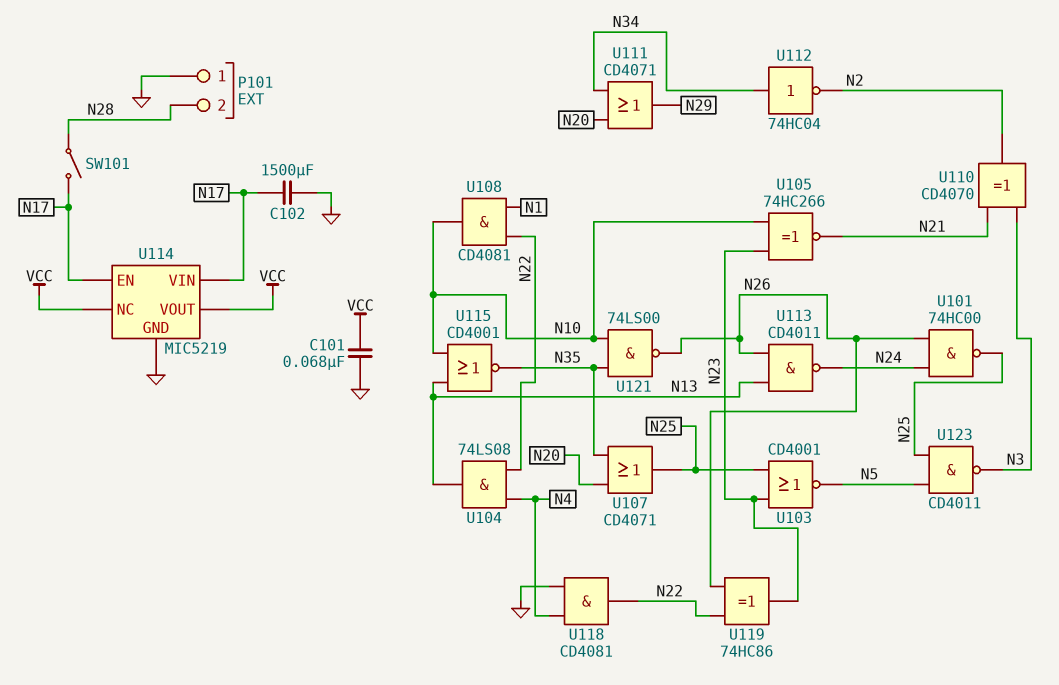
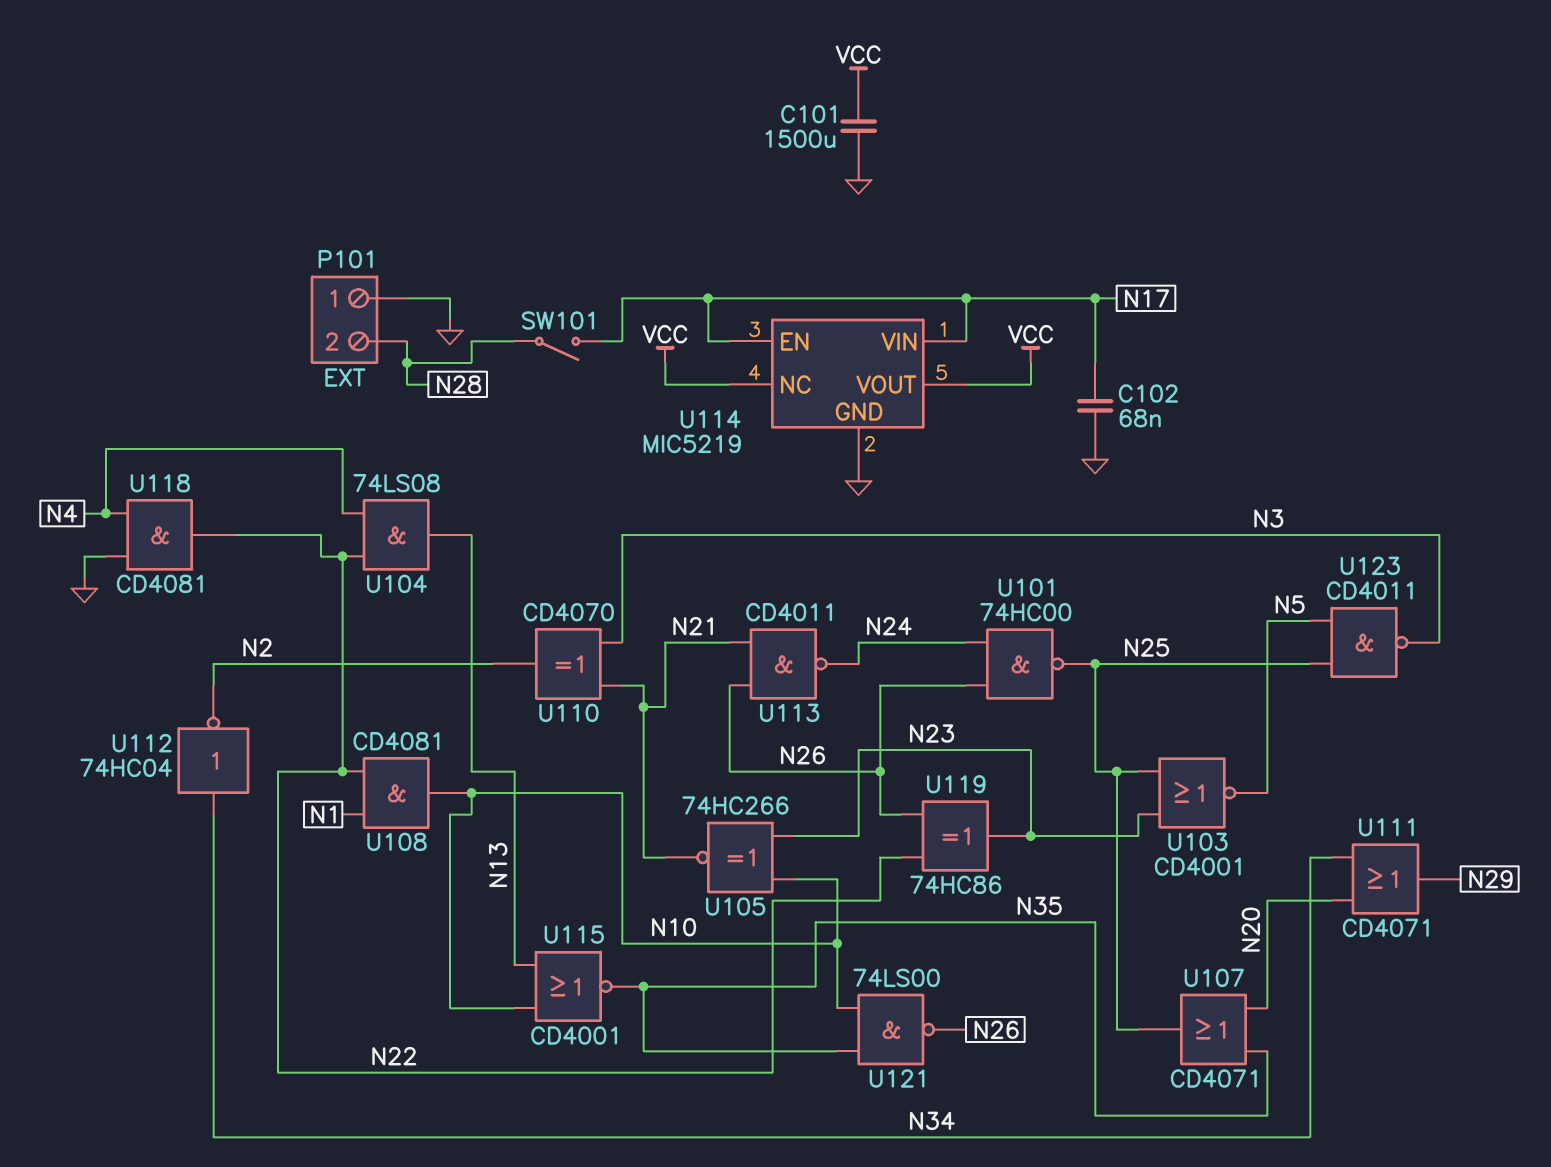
C101: 68nF (GND, VCC) -> 1500uF (GND, VCC)
C102: 1500uF (GND, N17) -> 68nF (GND, N17)
U113: NAND CD4011 (in N13, in N26, out N24) -> NAND CD4011 (in N21, in N26, out N24)

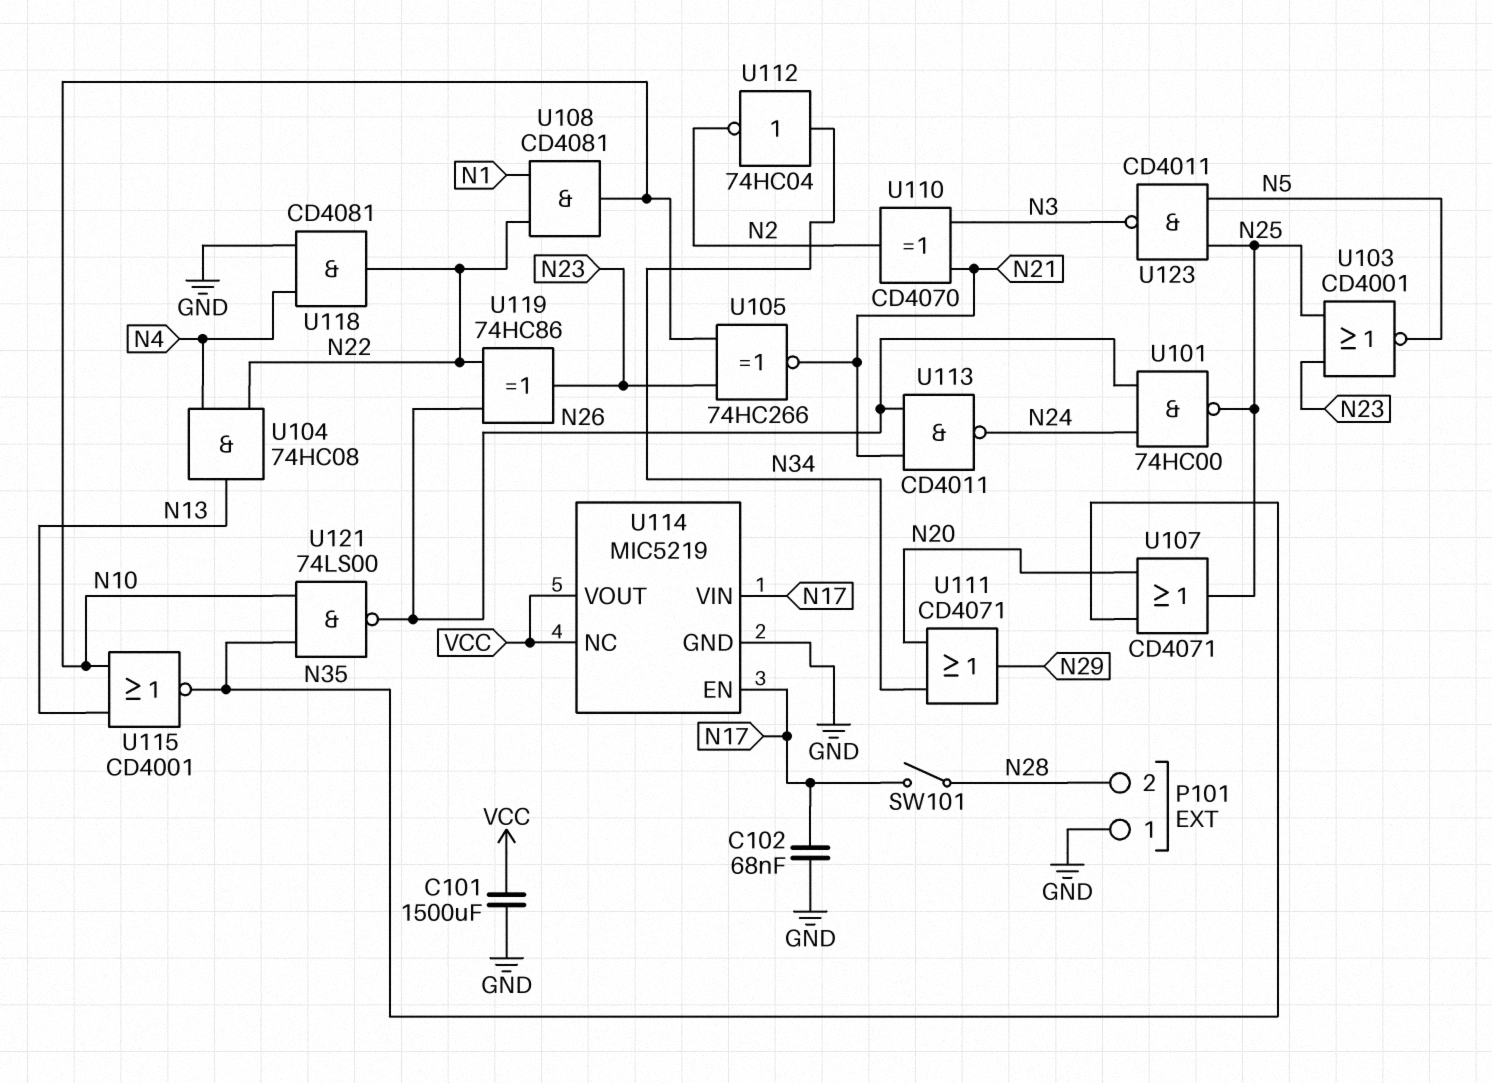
U104: AND 74LS08 (in N4, in N22, out N13) -> AND 74HC08 (in N4, in N22, out N13)

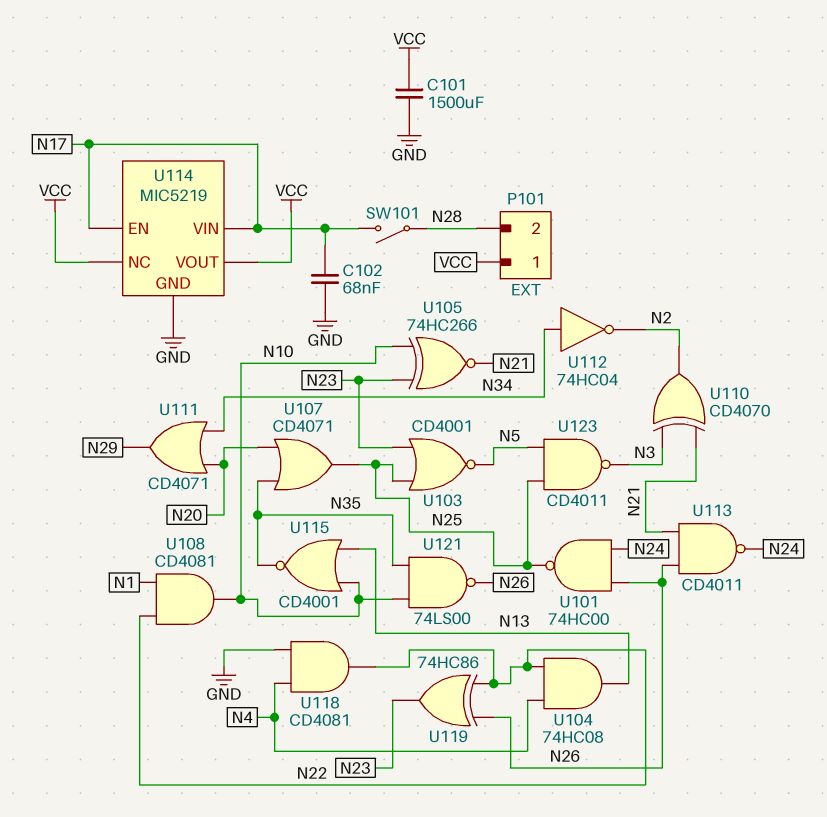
P101 pin 1: GND -> VCC

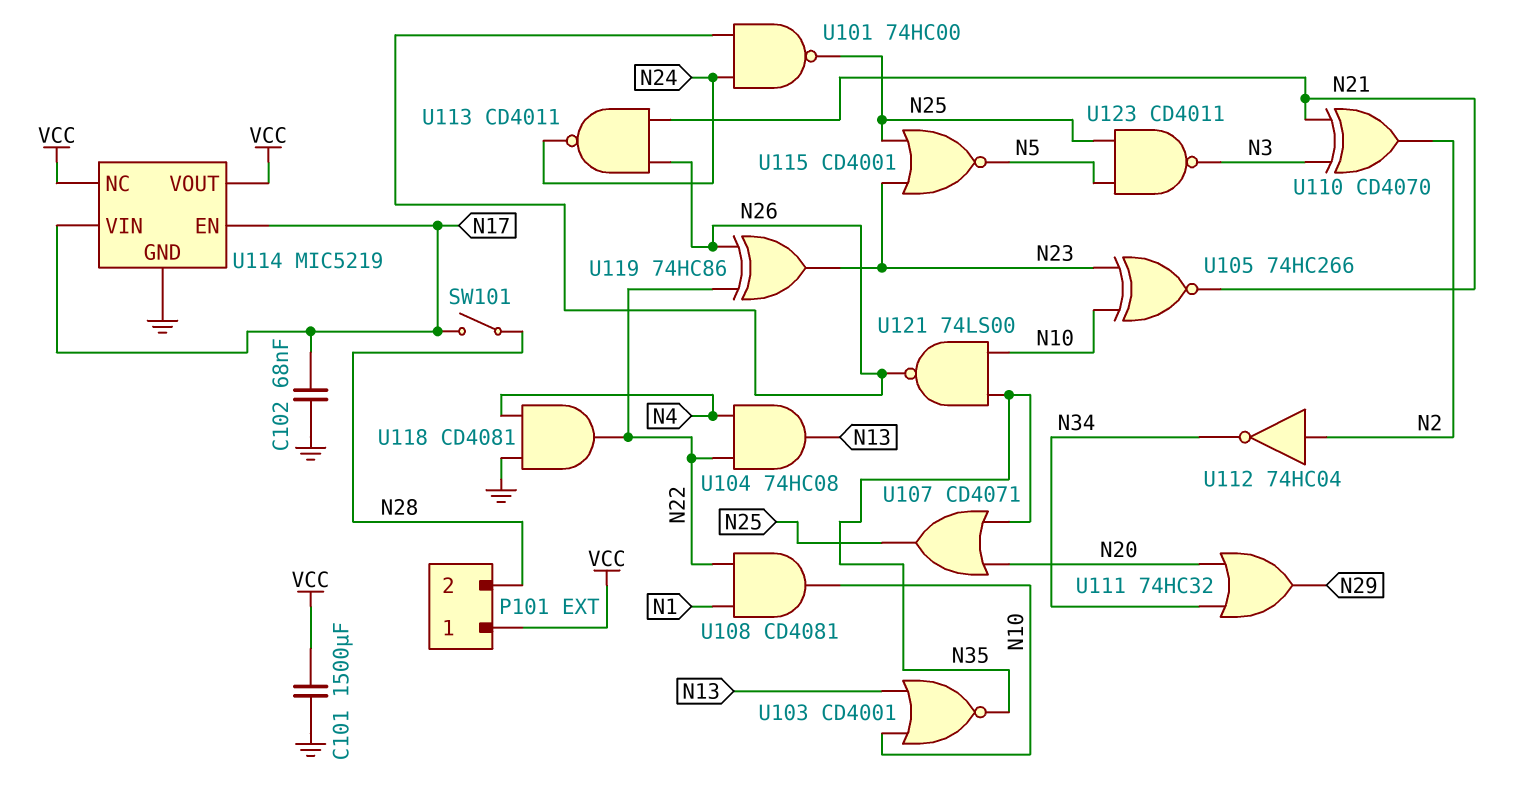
U103: NOR CD4001 (in N23, in N25, out N5) -> NOR CD4001 (in N10, in N13, out N35)
U111: OR CD4071 (in N20, in N34, out N29) -> OR 74HC32 (in N20, in N34, out N29)
U112: NOT 74HC04 (in N34, out N2) -> NOT 74HC04 (in N2, out N34)
U115: NOR CD4001 (in N10, in N13, out N35) -> NOR CD4001 (in N23, in N25, out N5)

